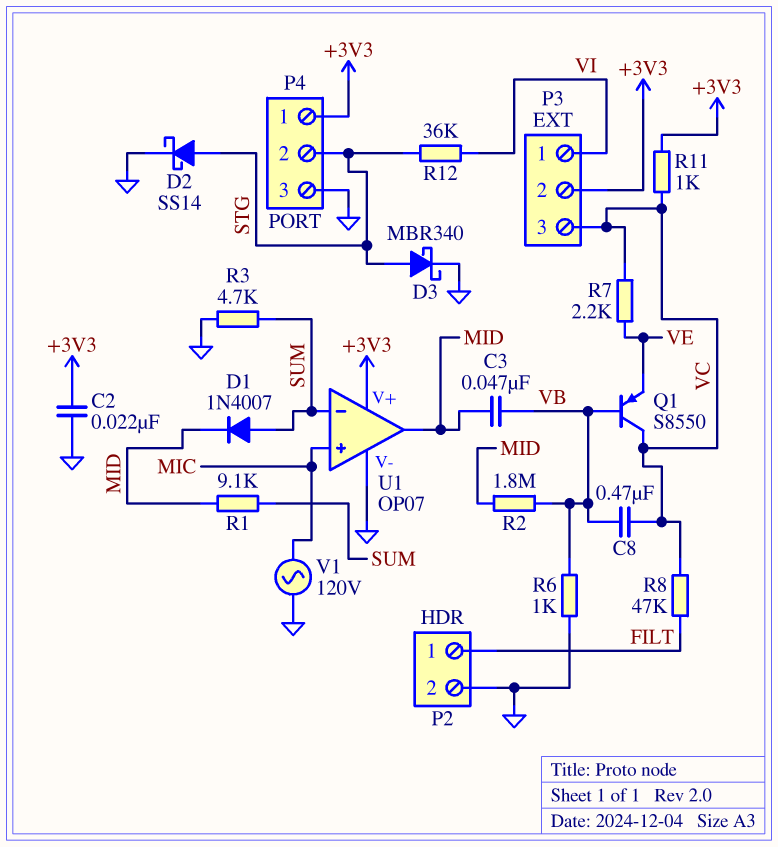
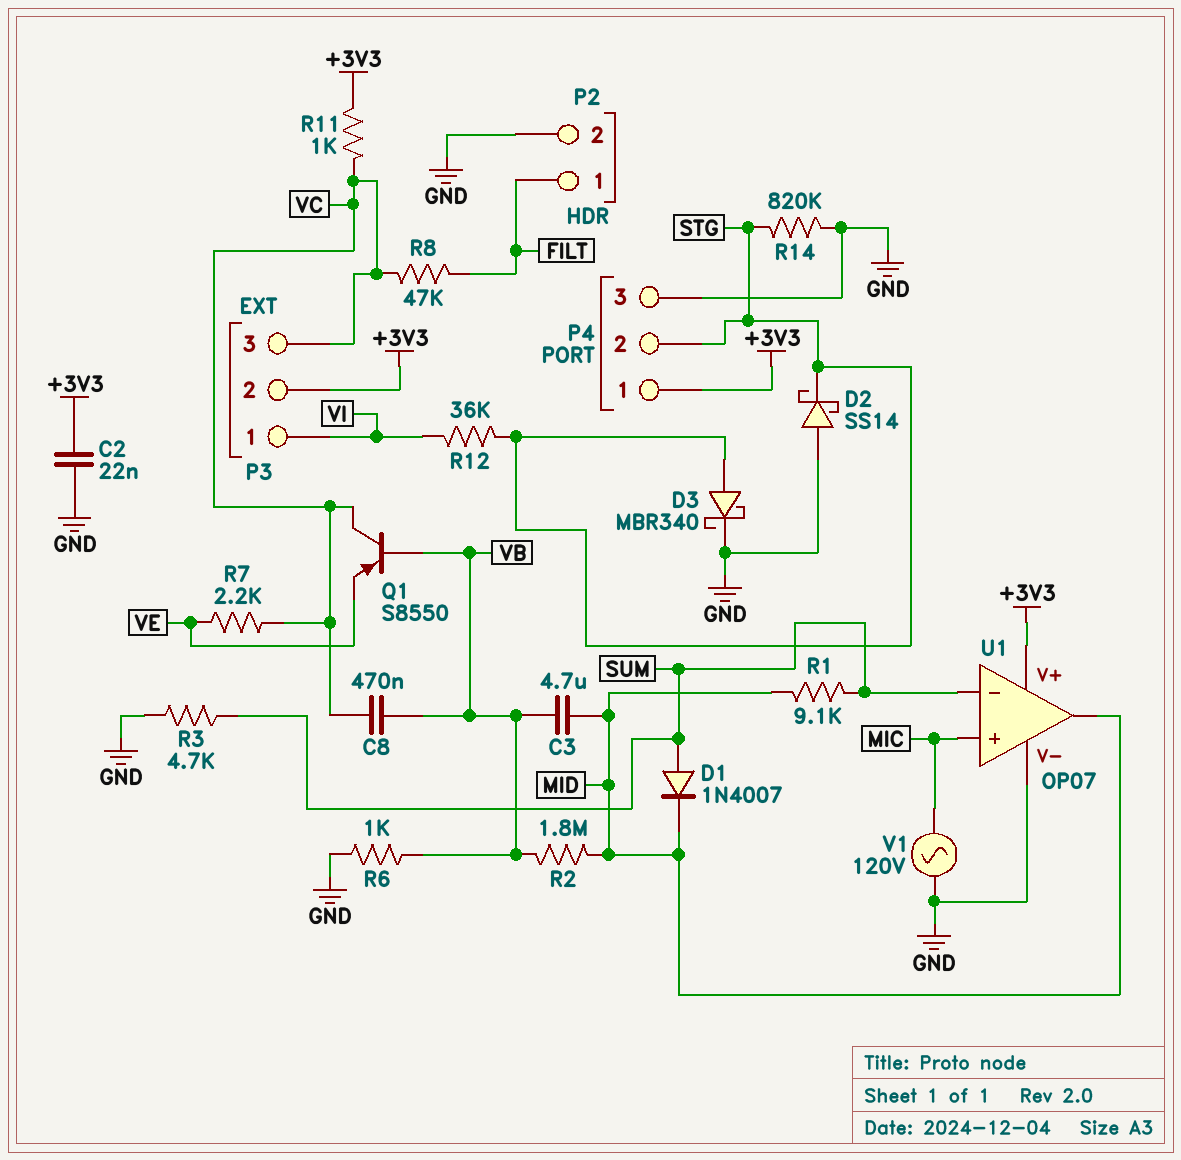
C3: 47nF (MID, VB) -> 4.7uF (MID, VB)
D2: schottky SS14 (A STG, K GND) -> schottky SS14 (A GND, K STG)
R14: none -> 820k (GND, STG)

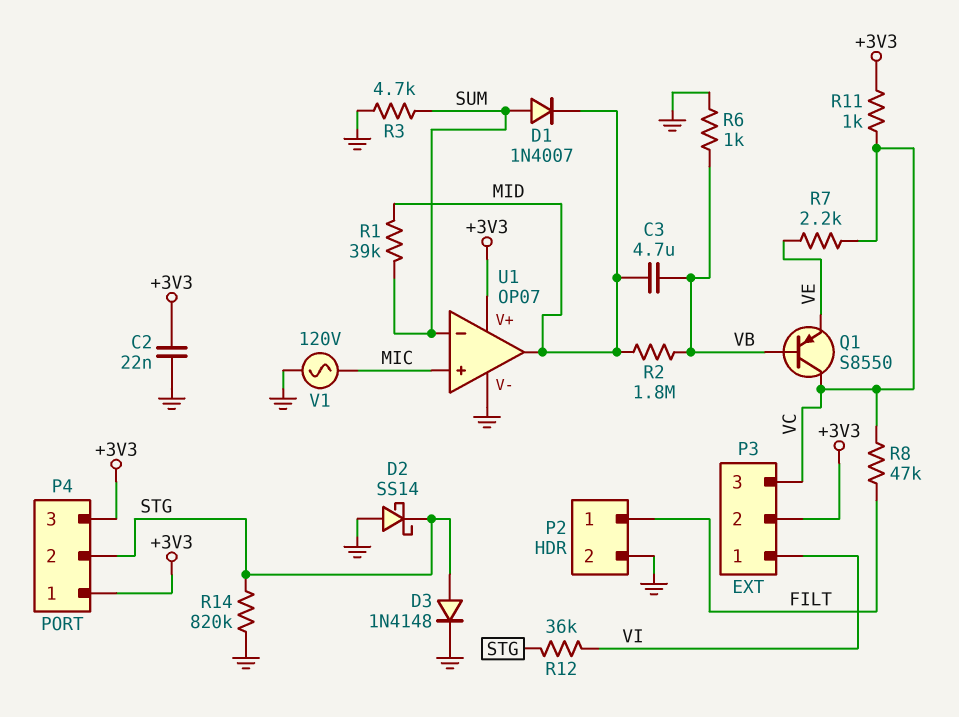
C8: 470nF (VB, VC) -> none
D3: schottky MBR340 (A STG, K GND) -> diode 1N4148 (A STG, K GND)
P4 pin 3: GND -> +3V3
R1: 9.1k (MID, SUM) -> 39k (MID, SUM)

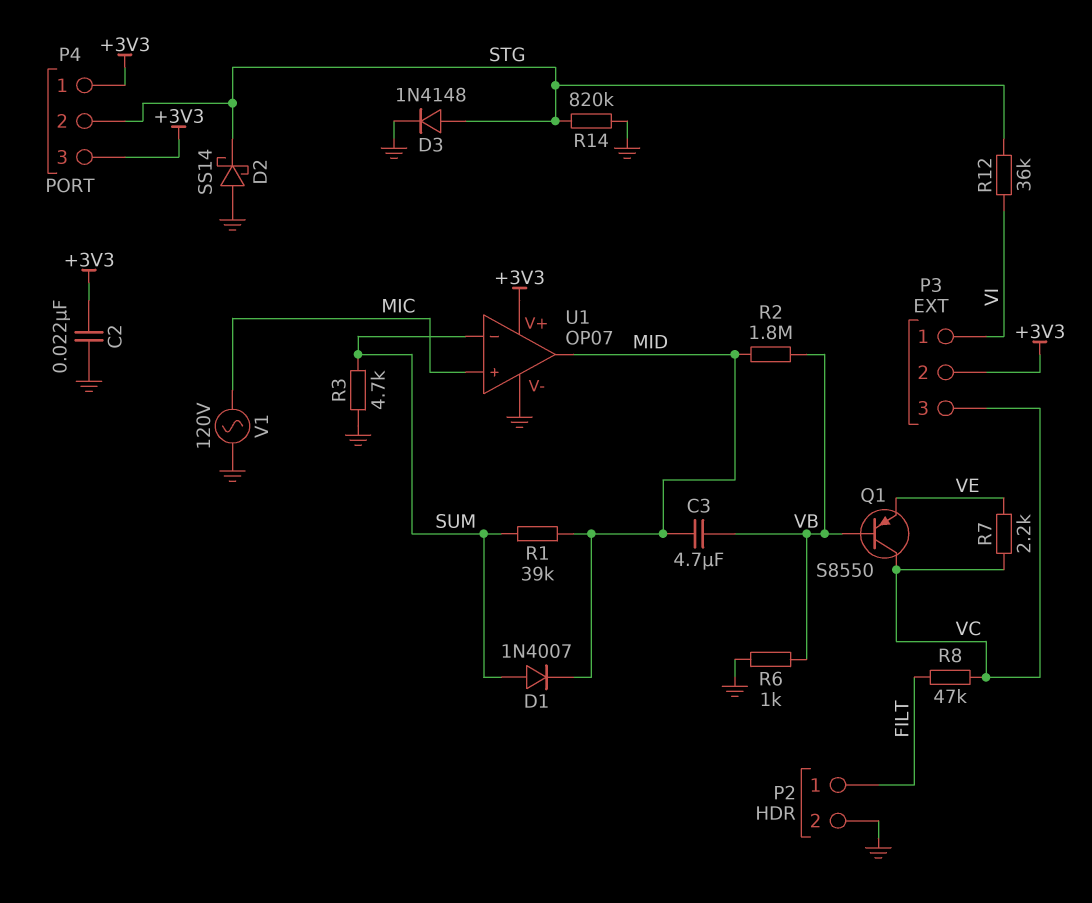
R11: 1k (+3V3, VC) -> none

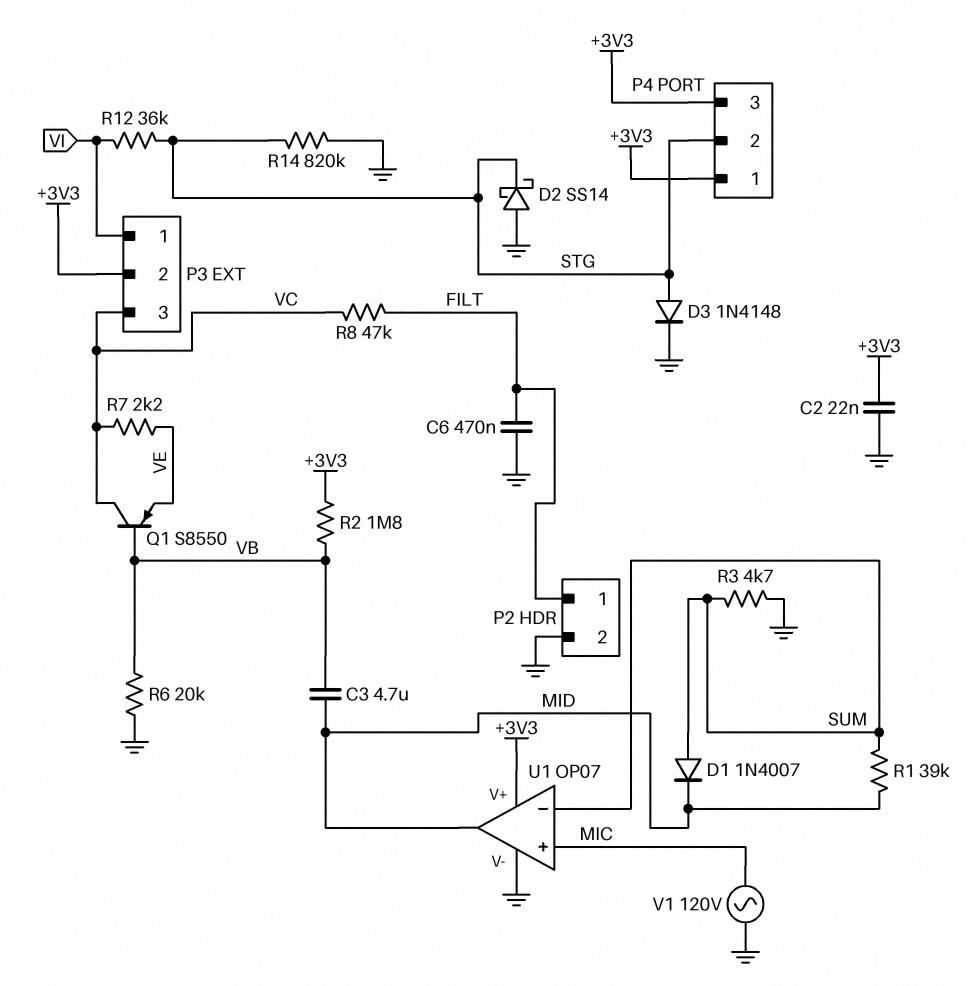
C6: none -> 470nF (FILT, GND)
R2: 1.8M (MID, VB) -> 1.8M (+3V3, VB)
R6: 1k (GND, VB) -> 20k (GND, VB)

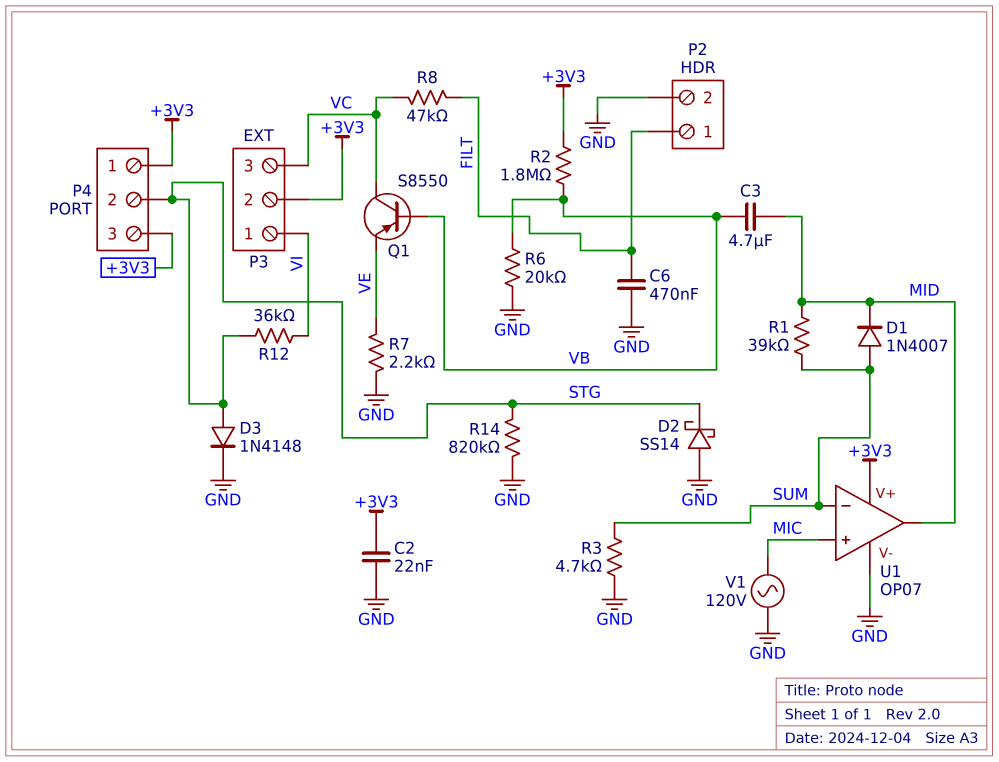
R7: 2.2k (VC, VE) -> 2.2k (GND, VE)

